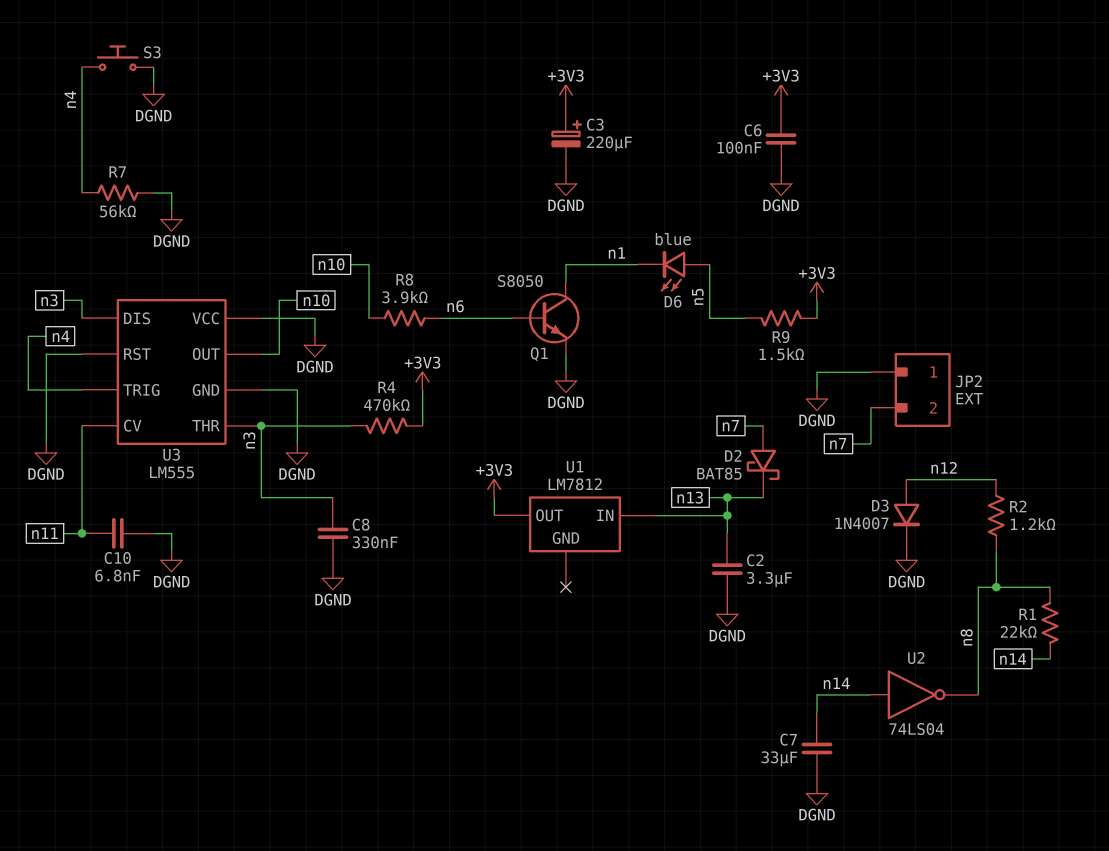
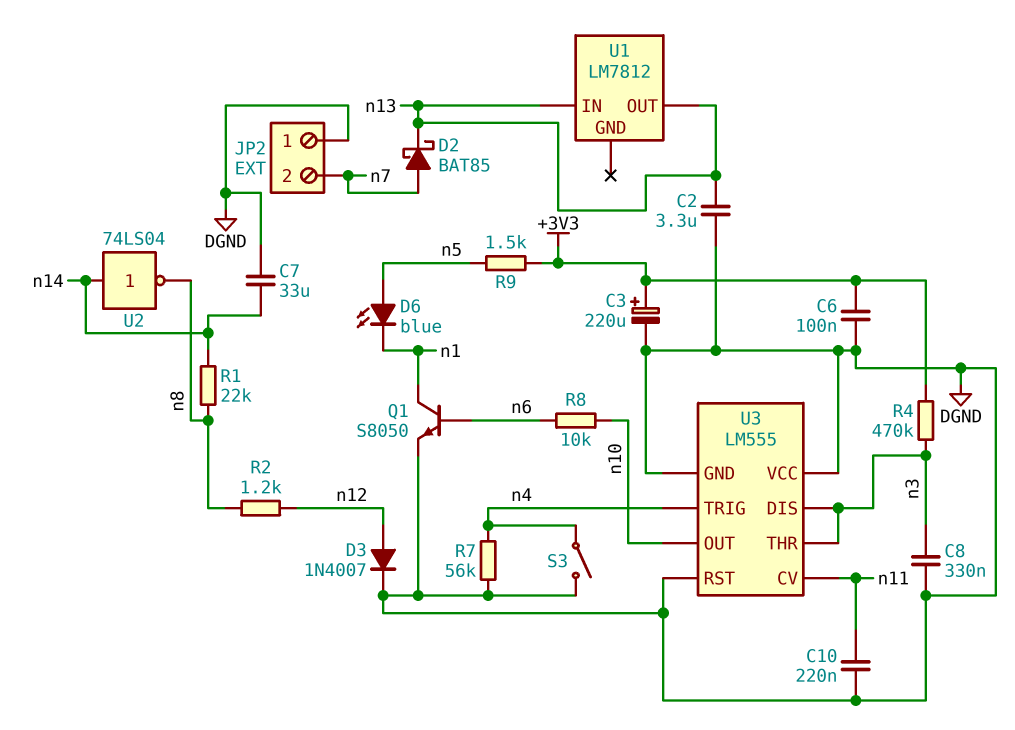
C10: 6.8nF (DGND, n11) -> 220nF (DGND, n11)
R8: 3.9k (n6, n10) -> 10k (n6, n10)
S3: button (DGND, n4) -> switch (DGND, n4)
U1 pin OUT: +3V3 -> n13

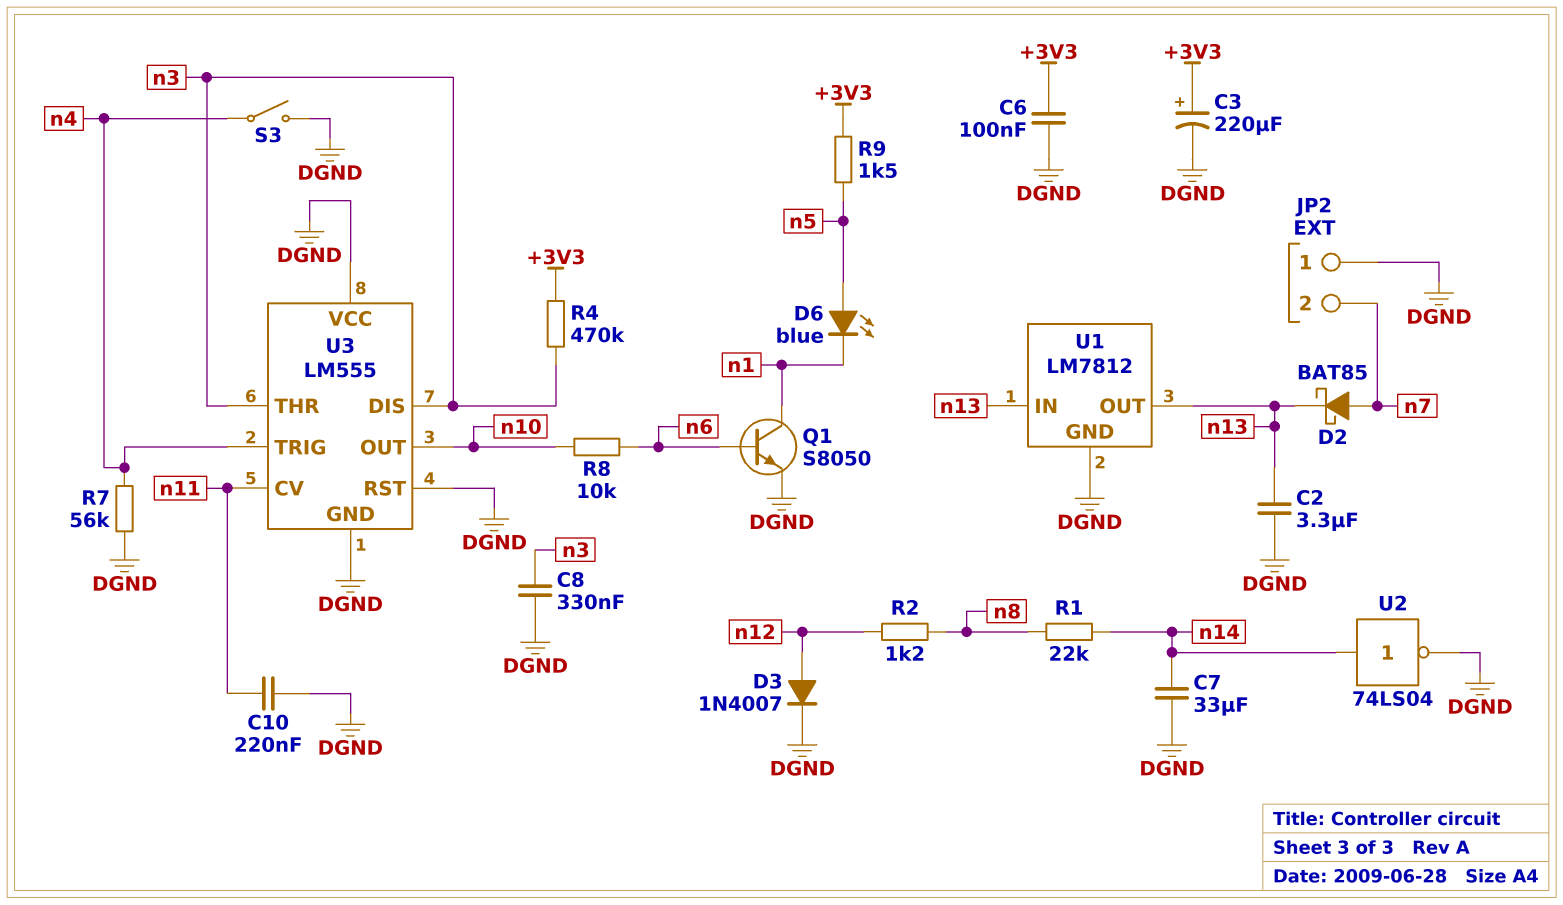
U1 pin GND: none -> DGND
U2: NOT 74LS04 (in n14, out n8) -> NOT 74LS04 (in n14, out DGND)

